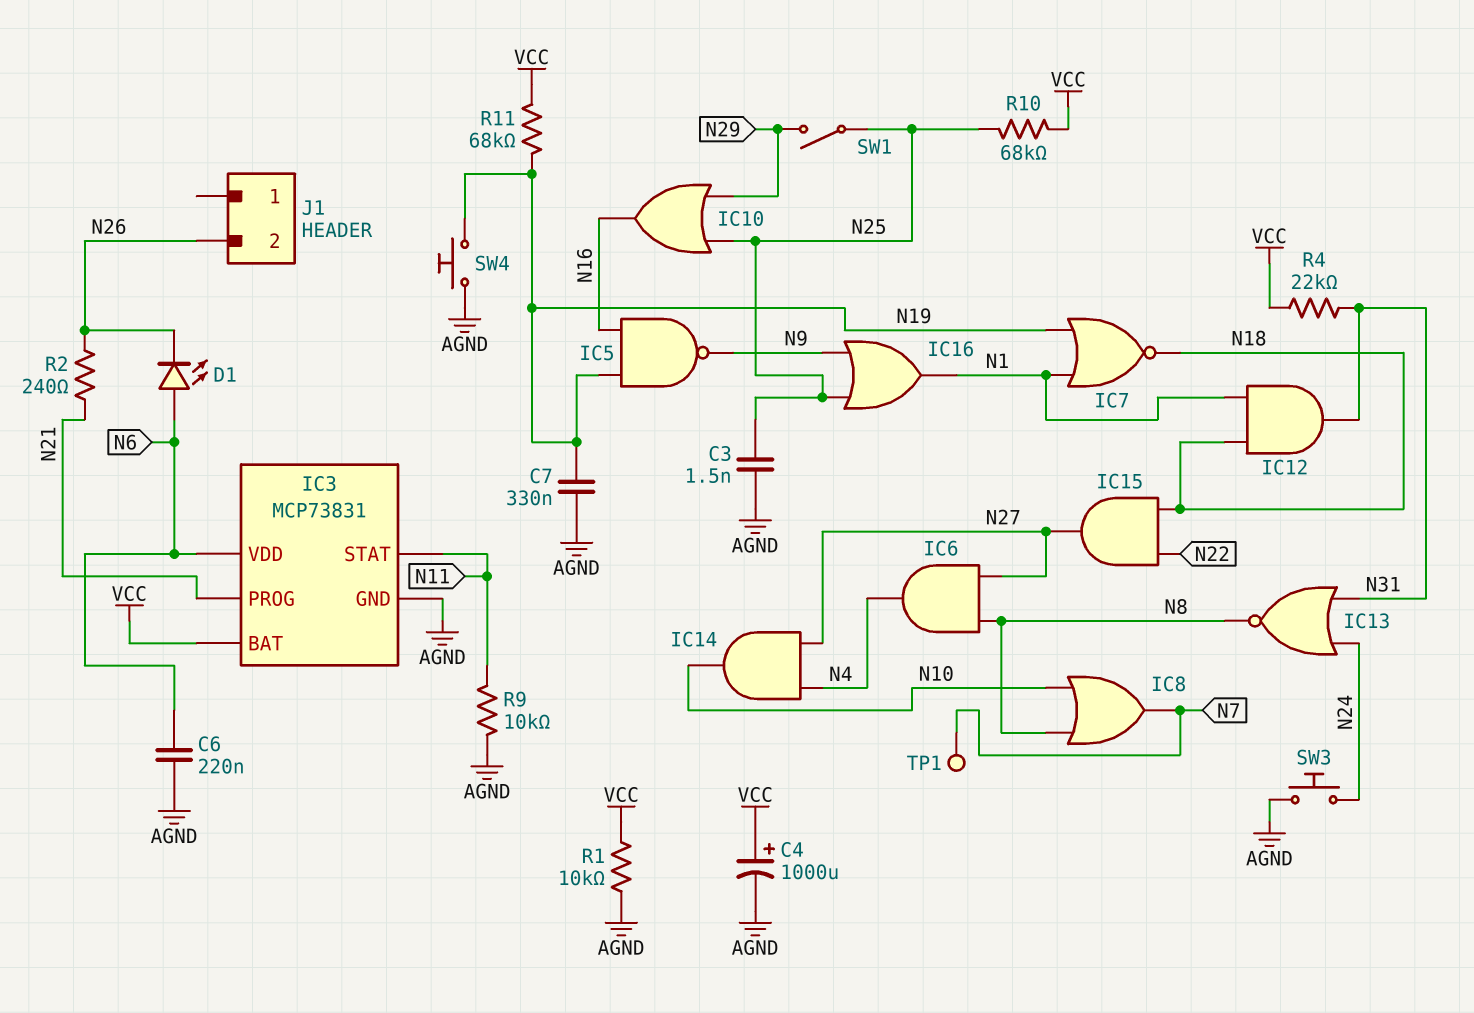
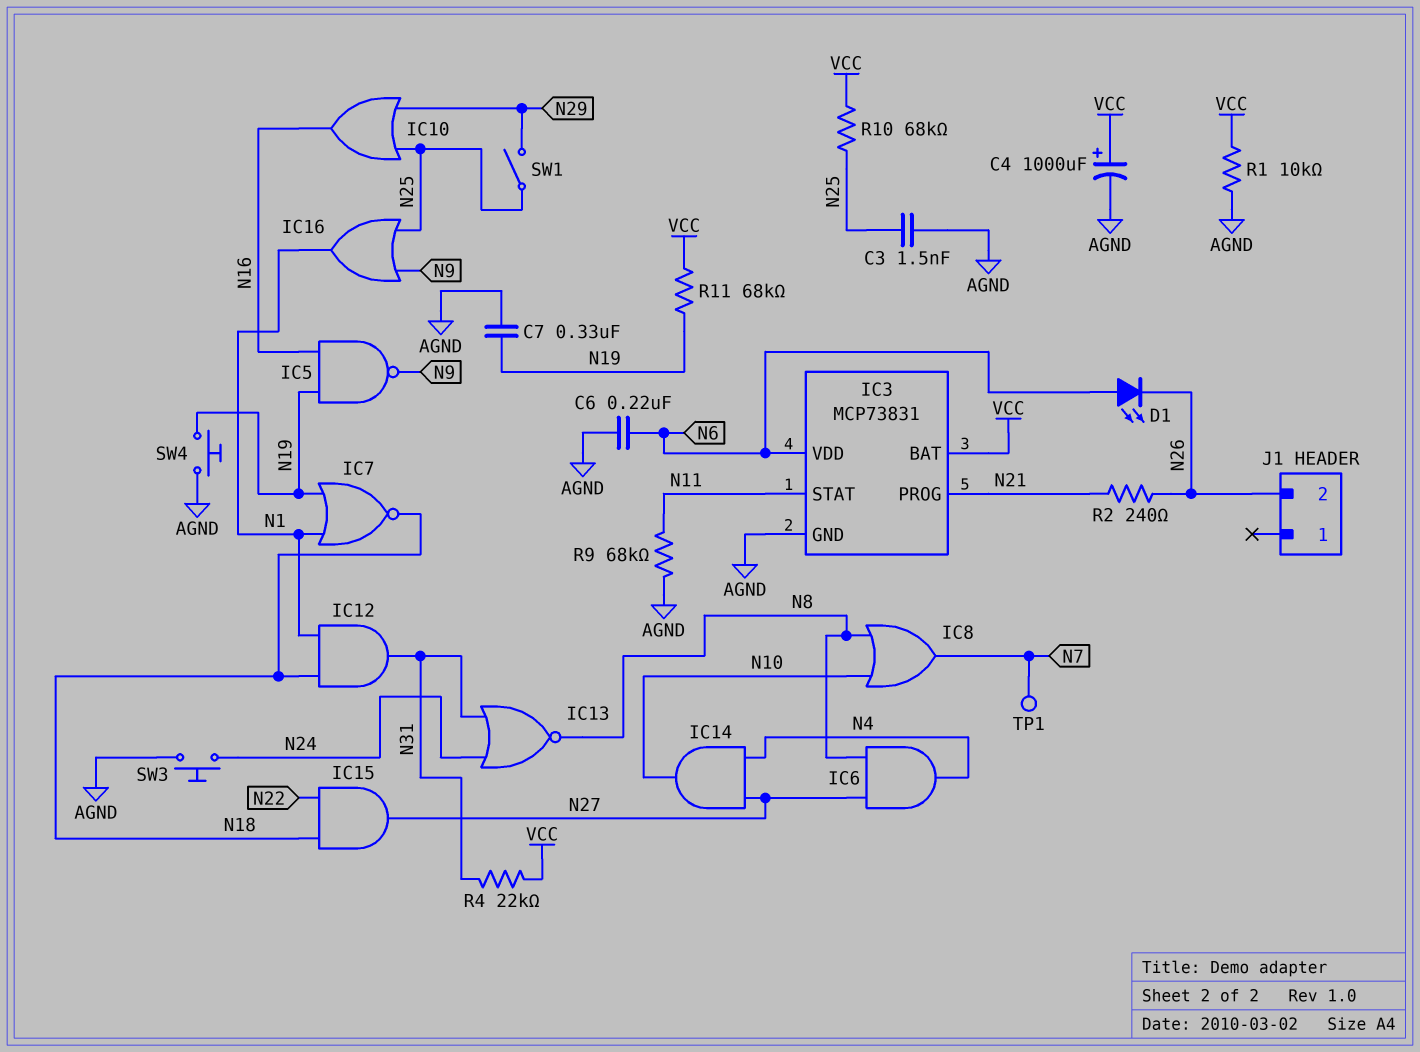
R9: 10k (AGND, N11) -> 68k (AGND, N11)

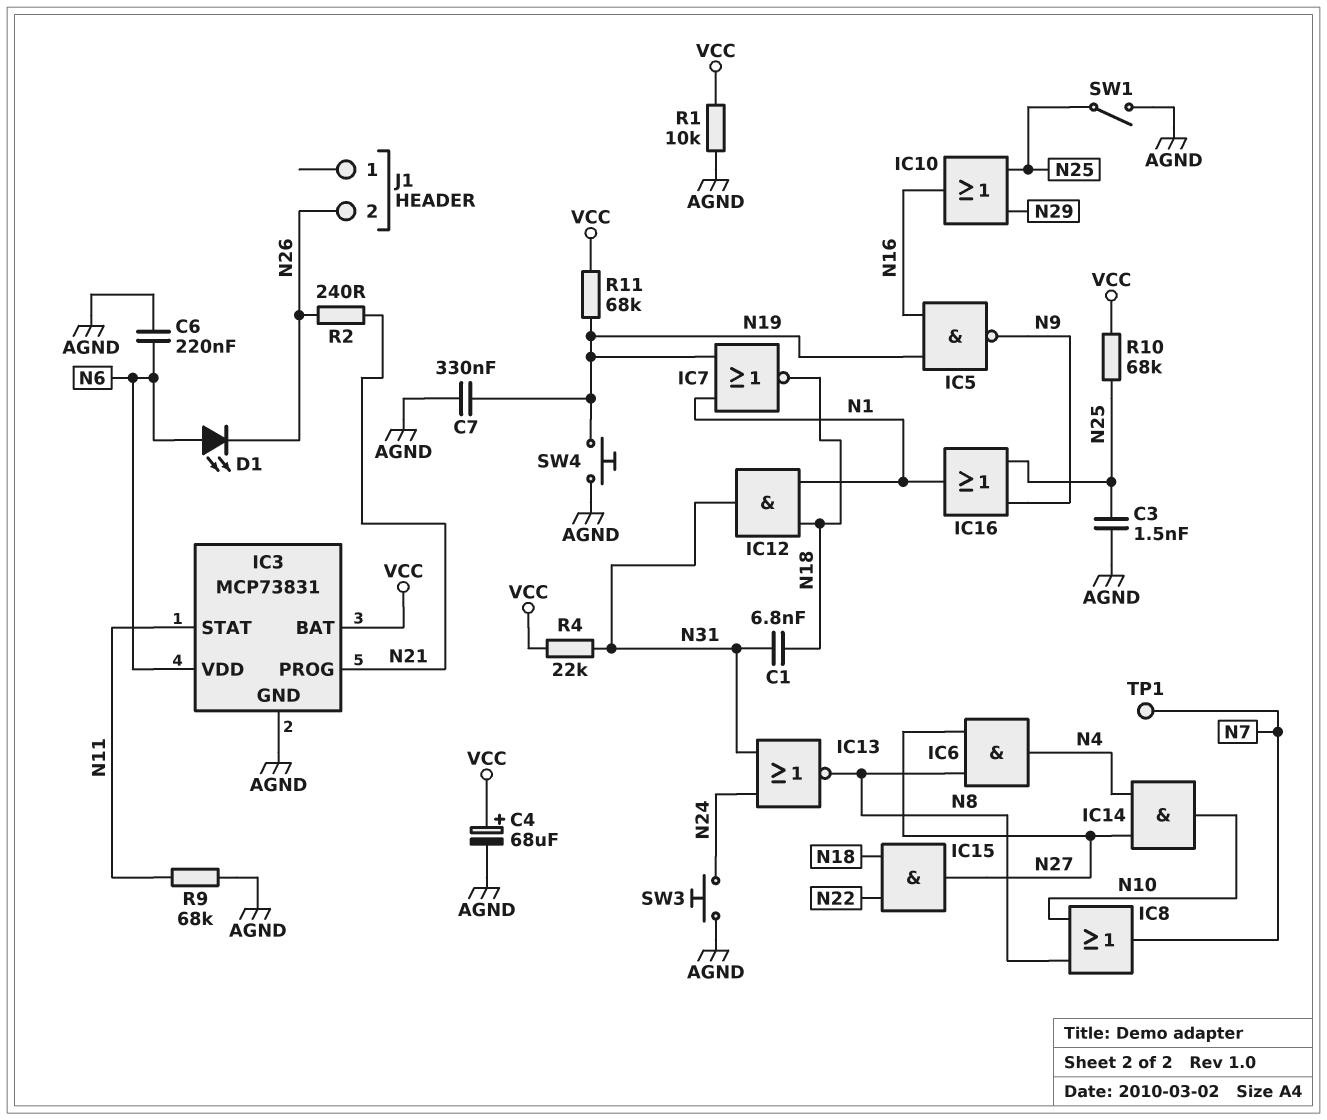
C1: none -> 6.8nF (N18, N31)
C4: 1000uF (plus VCC, minus AGND) -> 68uF (plus VCC, minus AGND)
SW1: switch (N25, N29) -> switch (AGND, N25)

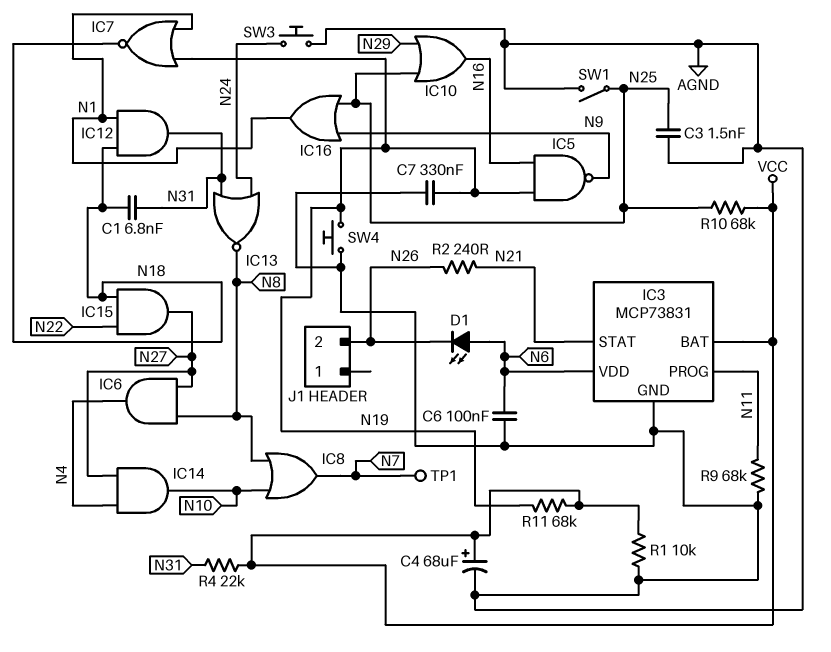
C6: 220nF (AGND, N6) -> 100nF (AGND, N6)
IC3 pin PROG: N21 -> N11
IC3 pin STAT: N11 -> N21

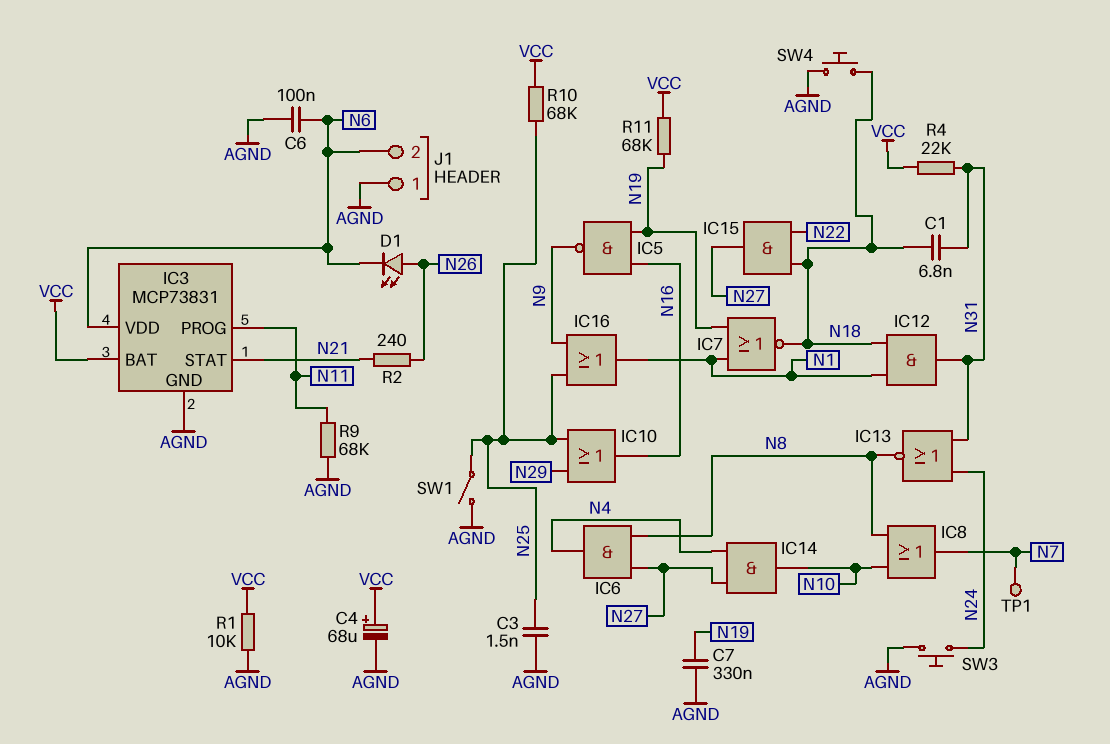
D1: LED (A N6, K N26) -> LED (A N26, K N6)
J1 pin 1: none -> AGND
J1 pin 2: N26 -> N6
SW4: button (AGND, N19) -> button (AGND, N18)

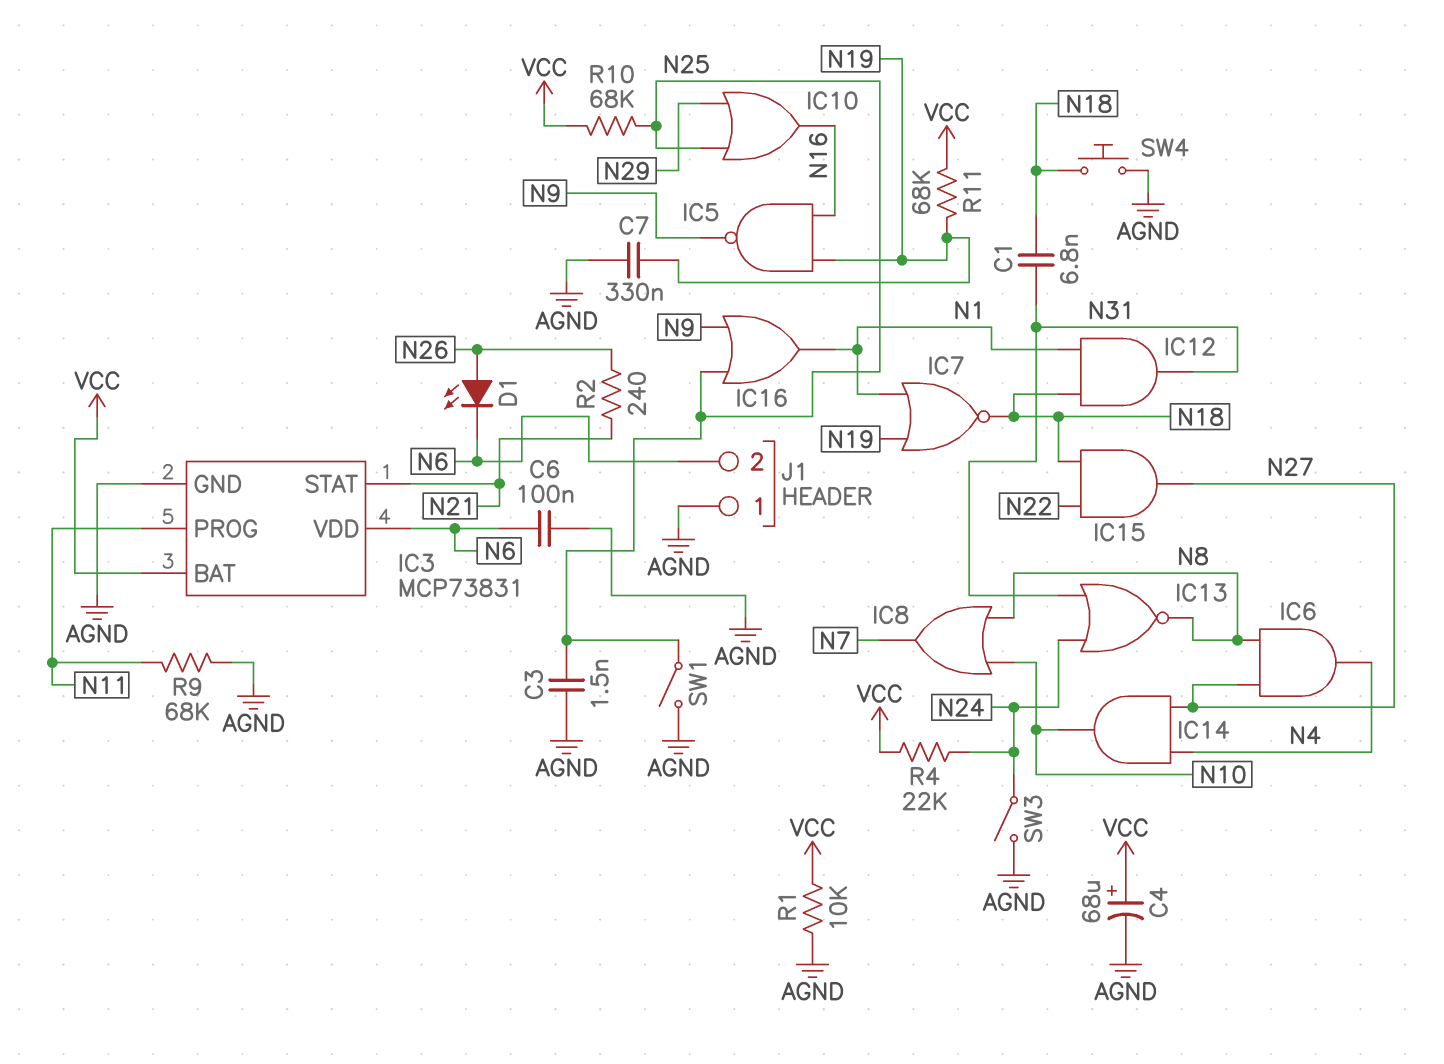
R4: 22k (N31, VCC) -> 22k (N24, VCC)
SW3: button (AGND, N24) -> switch (AGND, N24)
TP1: test point (N7) -> none

